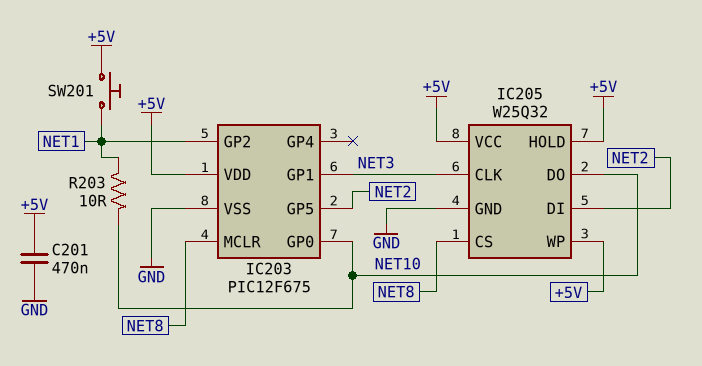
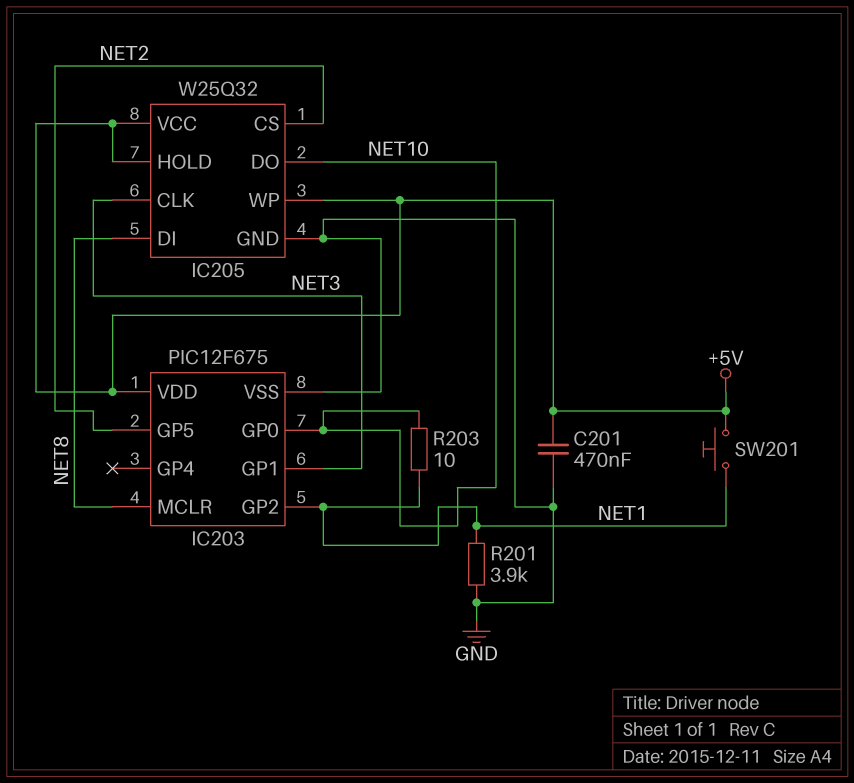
IC205 pin CS: NET8 -> NET2
IC205 pin DI: NET2 -> NET8
R201: none -> 3.9k (GND, NET1)

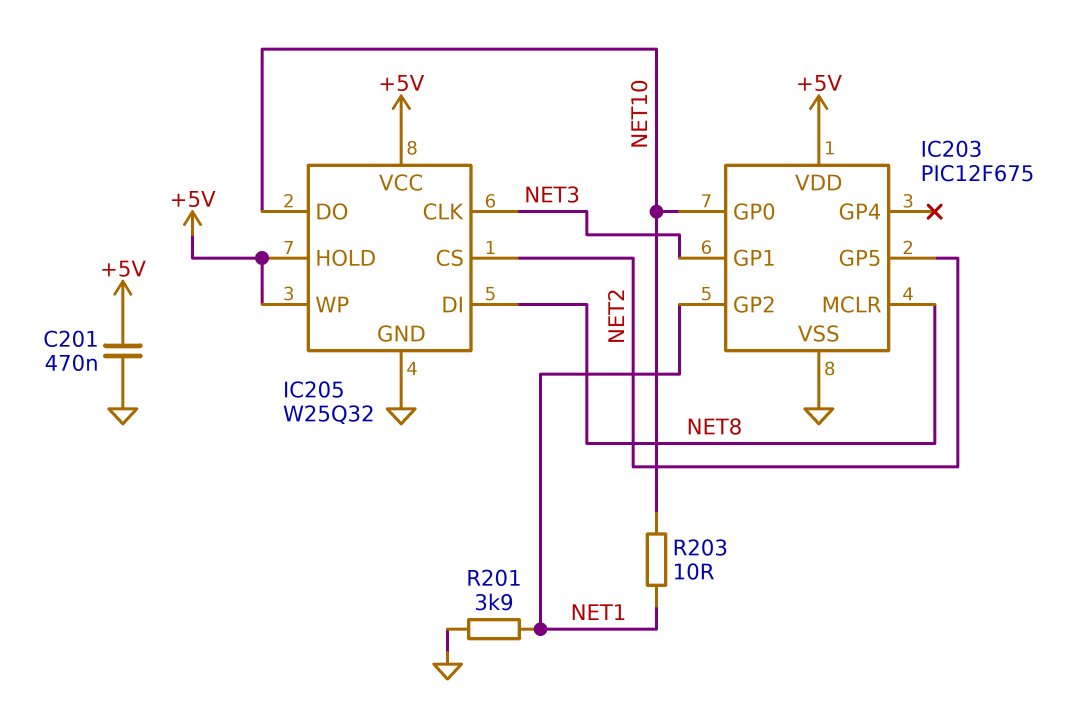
SW201: button (+5V, NET1) -> none

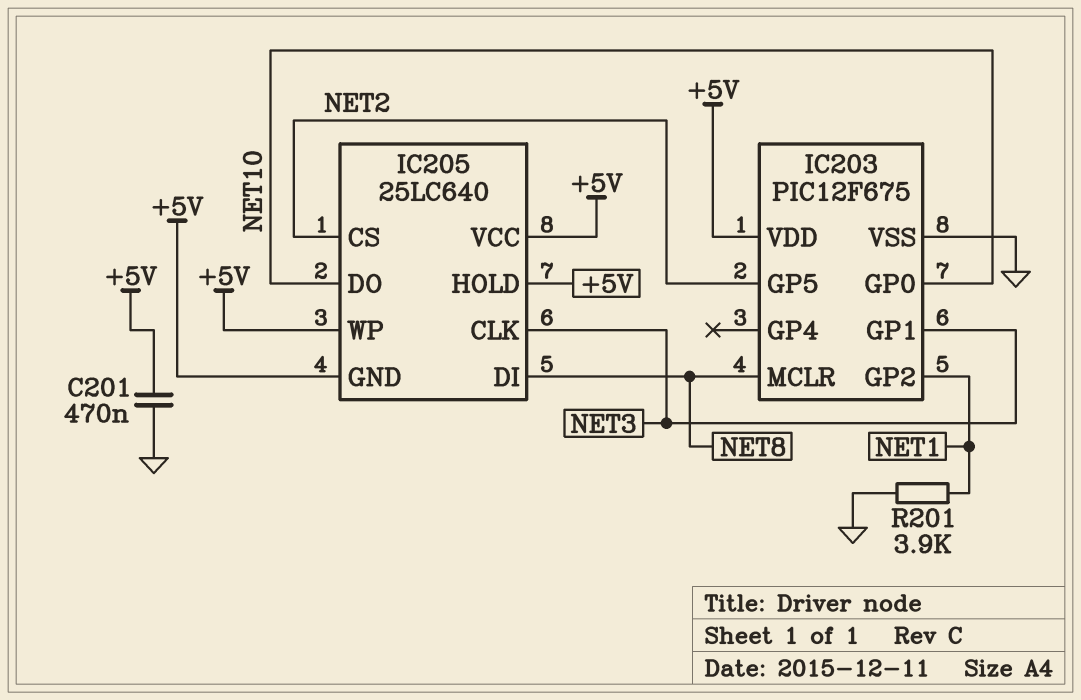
IC205: W25Q32 -> 25LC640
IC205 pin GND: GND -> +5V
R203: 10 (NET1, NET10) -> none

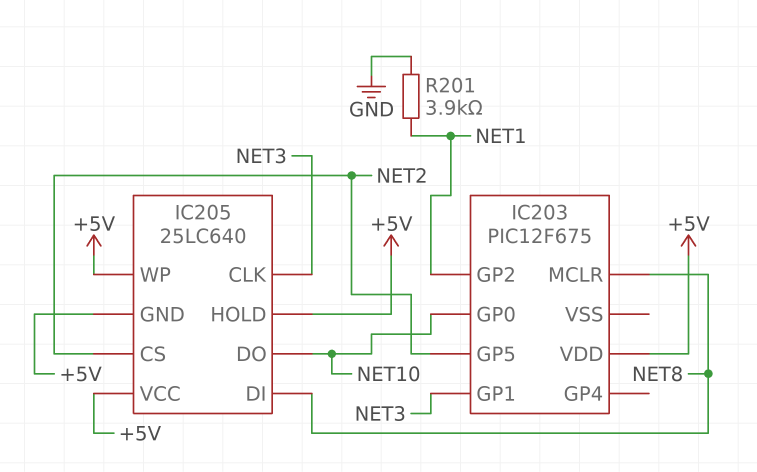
C201: 470nF (+5V, GND) -> none
IC203 pin VSS: GND -> none

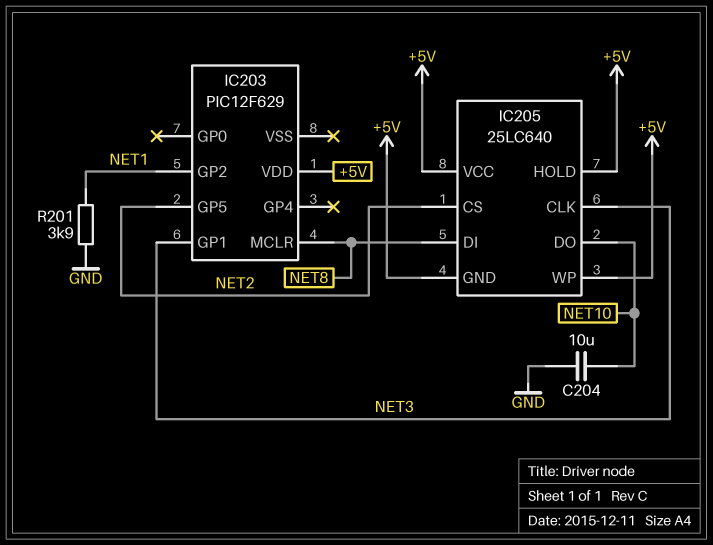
C204: none -> 10uF (GND, NET10)
IC203: PIC12F675 -> PIC12F629
IC203 pin GP0: NET10 -> none

